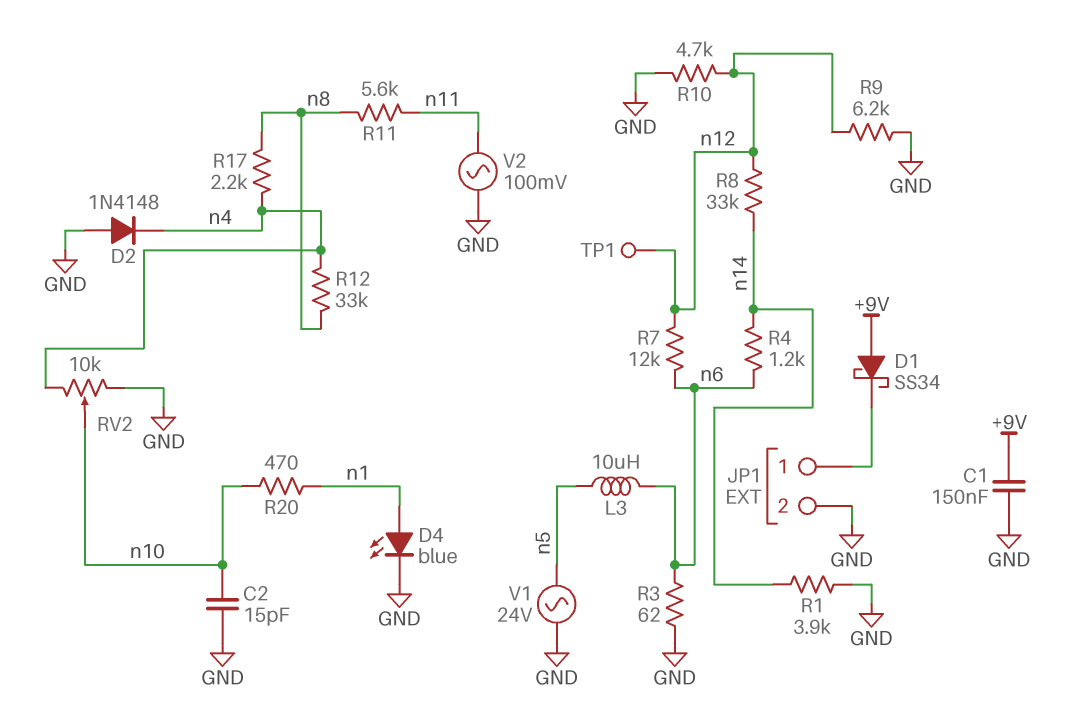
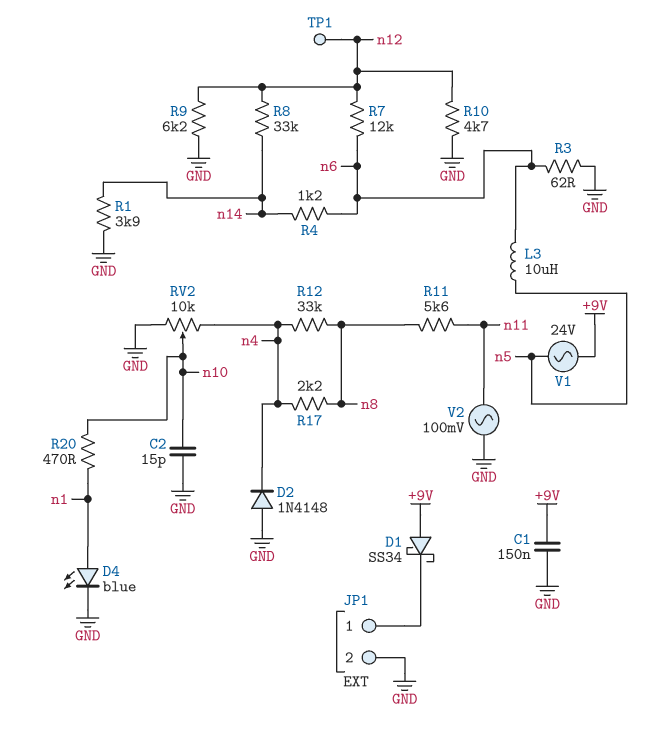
V1: AC 24V (GND, n5) -> AC 24V (+9V, n5)

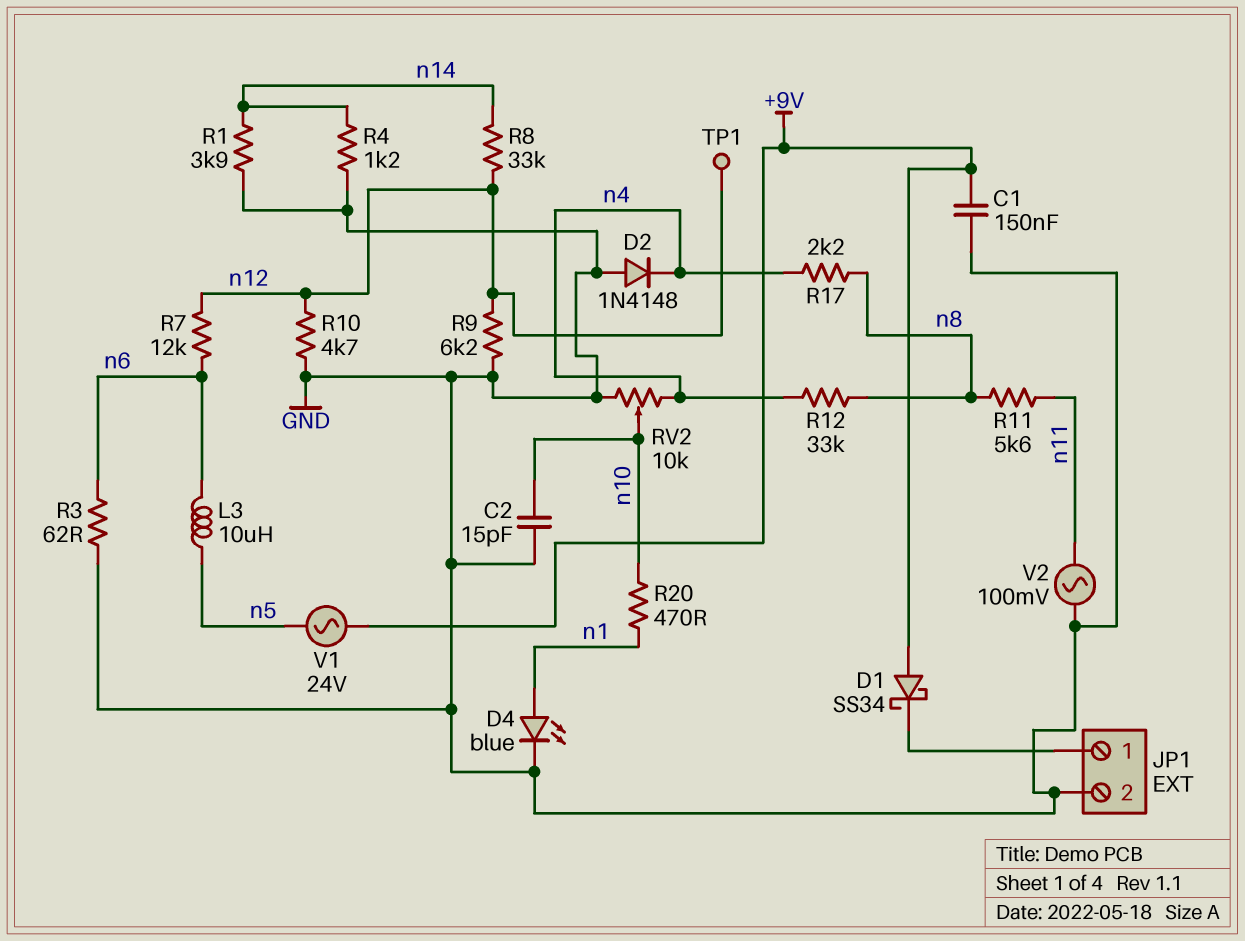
R4: 1.2k (n6, n14) -> 1.2k (GND, n14)

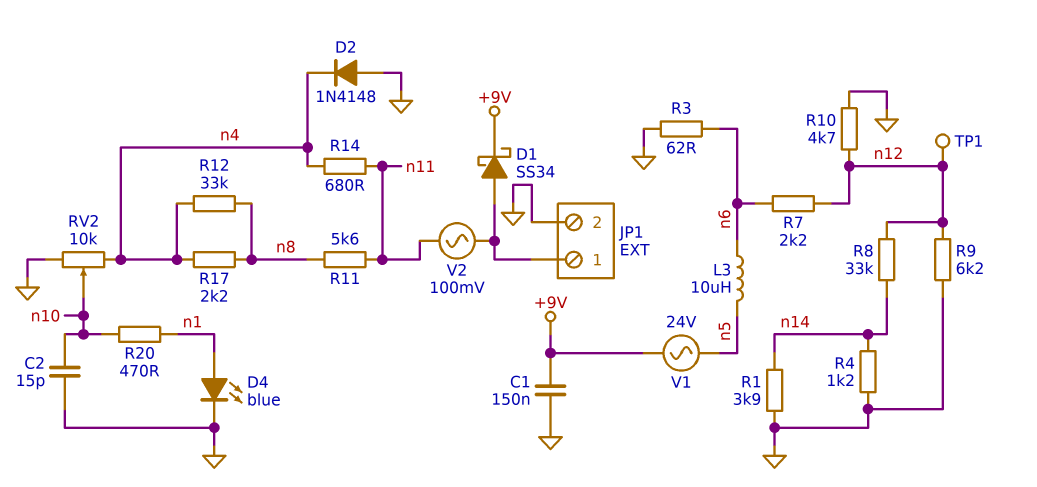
D1: schottky SS34 (A +9V, K JP1/1) -> schottky SS34 (A JP1/1, K +9V)
R7: 12k (n6, n12) -> 2.2k (n6, n12)
R14: none -> 680 (n4, n11)
V2: AC 100mV (GND, n11) -> AC 100mV (JP1/1, n11)

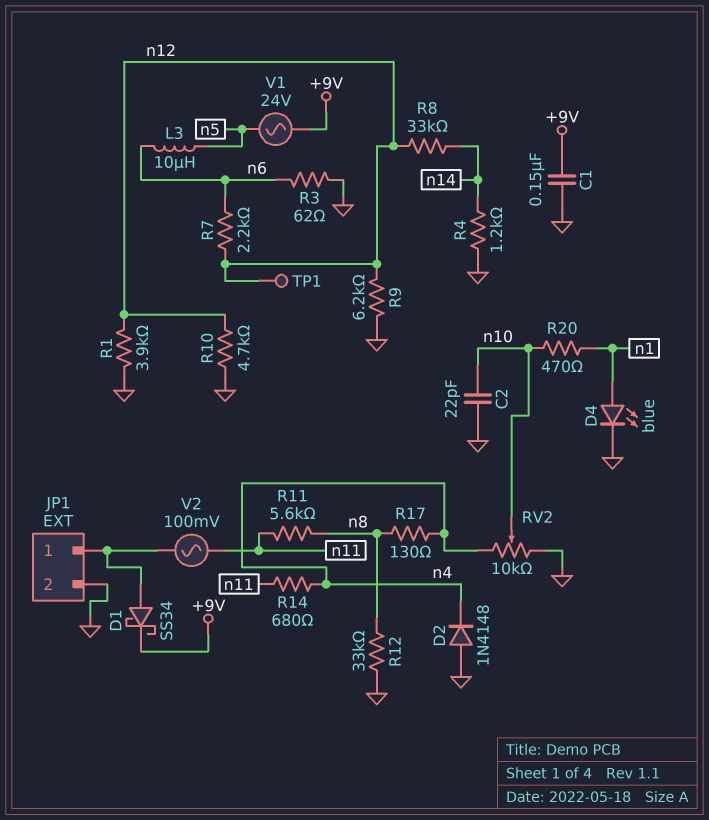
C2: 15pF (GND, n10) -> 22pF (GND, n10)
R1: 3.9k (GND, n14) -> 3.9k (GND, n12)
R12: 33k (n4, n8) -> 33k (GND, n8)
R17: 2.2k (n4, n8) -> 130 (n4, n8)

